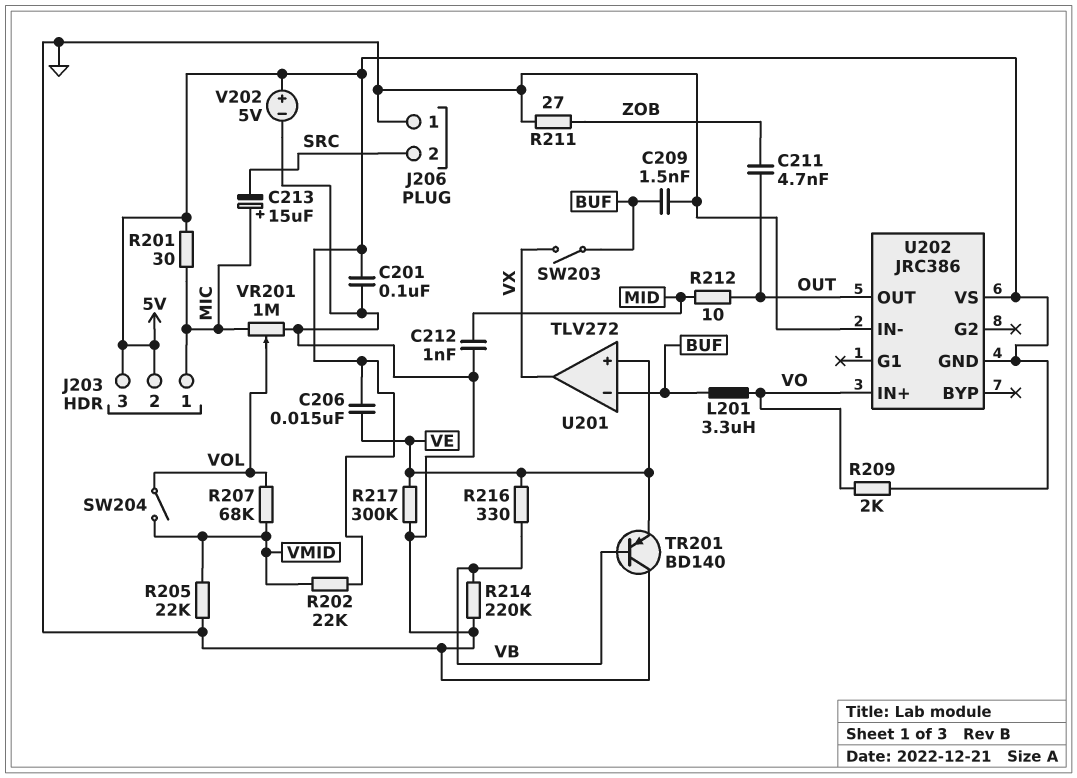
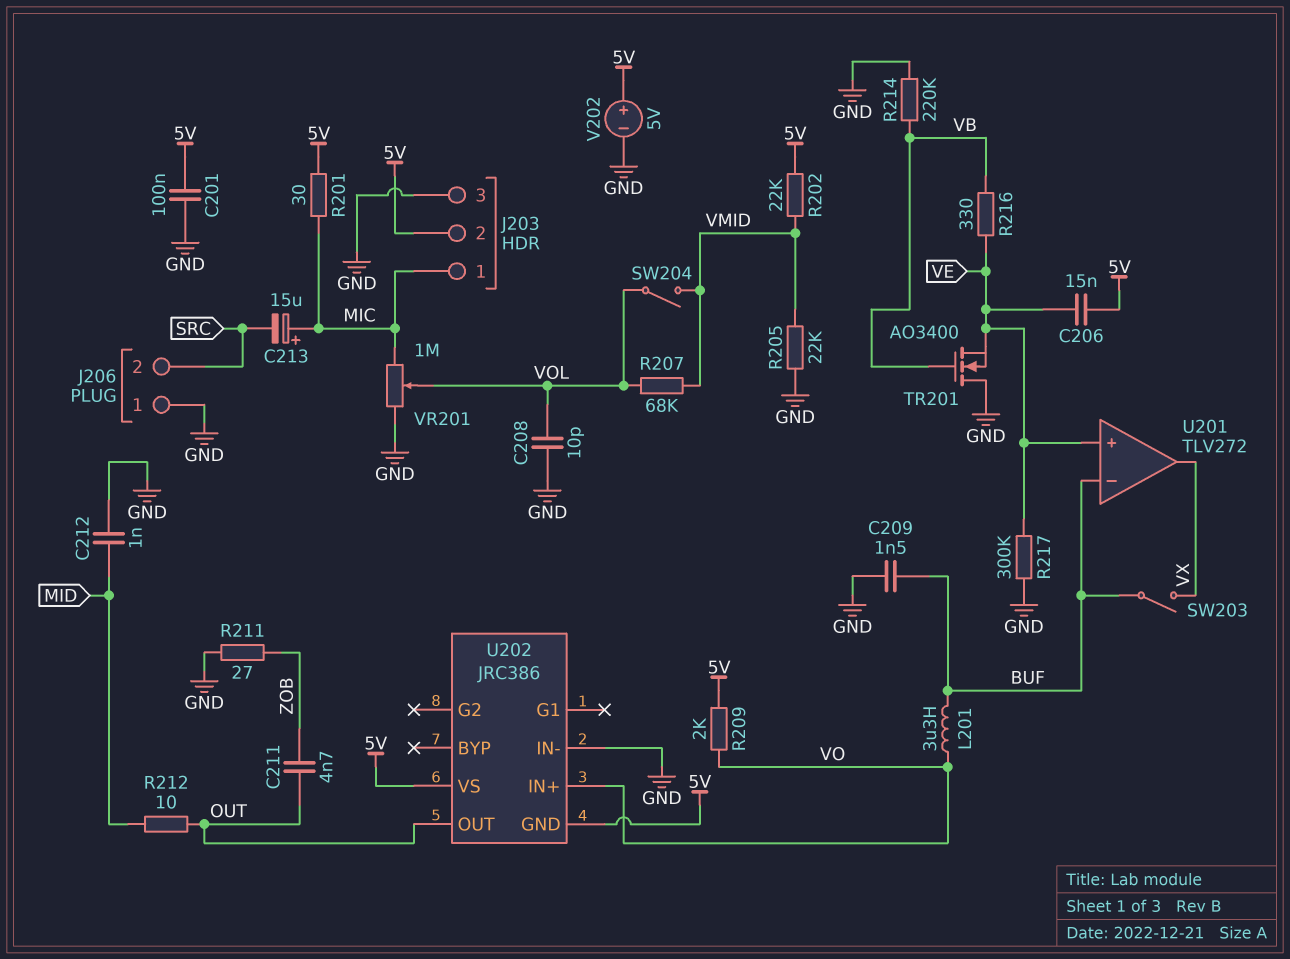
C208: none -> 10pF (GND, VOL)
J203 pin 3: 5V -> GND
TR201: PNP BD140 (B VB, C GND, E VE) -> NMOS AO3400 (G VB, D GND, S VE)

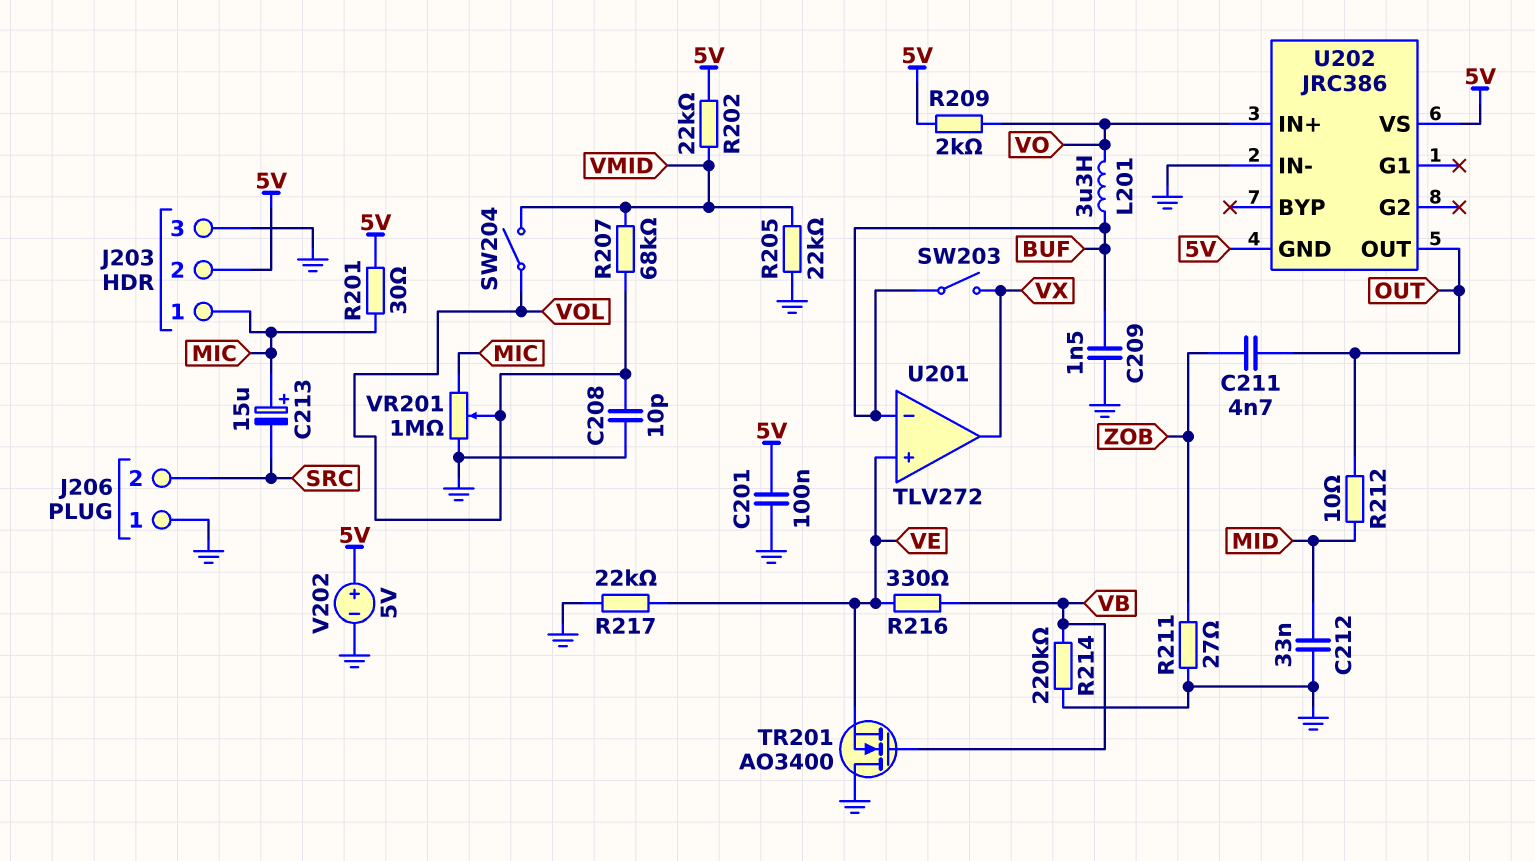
C206: 15nF (5V, VE) -> none
C212: 1nF (GND, MID) -> 33nF (GND, MID)
R217: 300k (GND, VE) -> 22k (GND, VE)

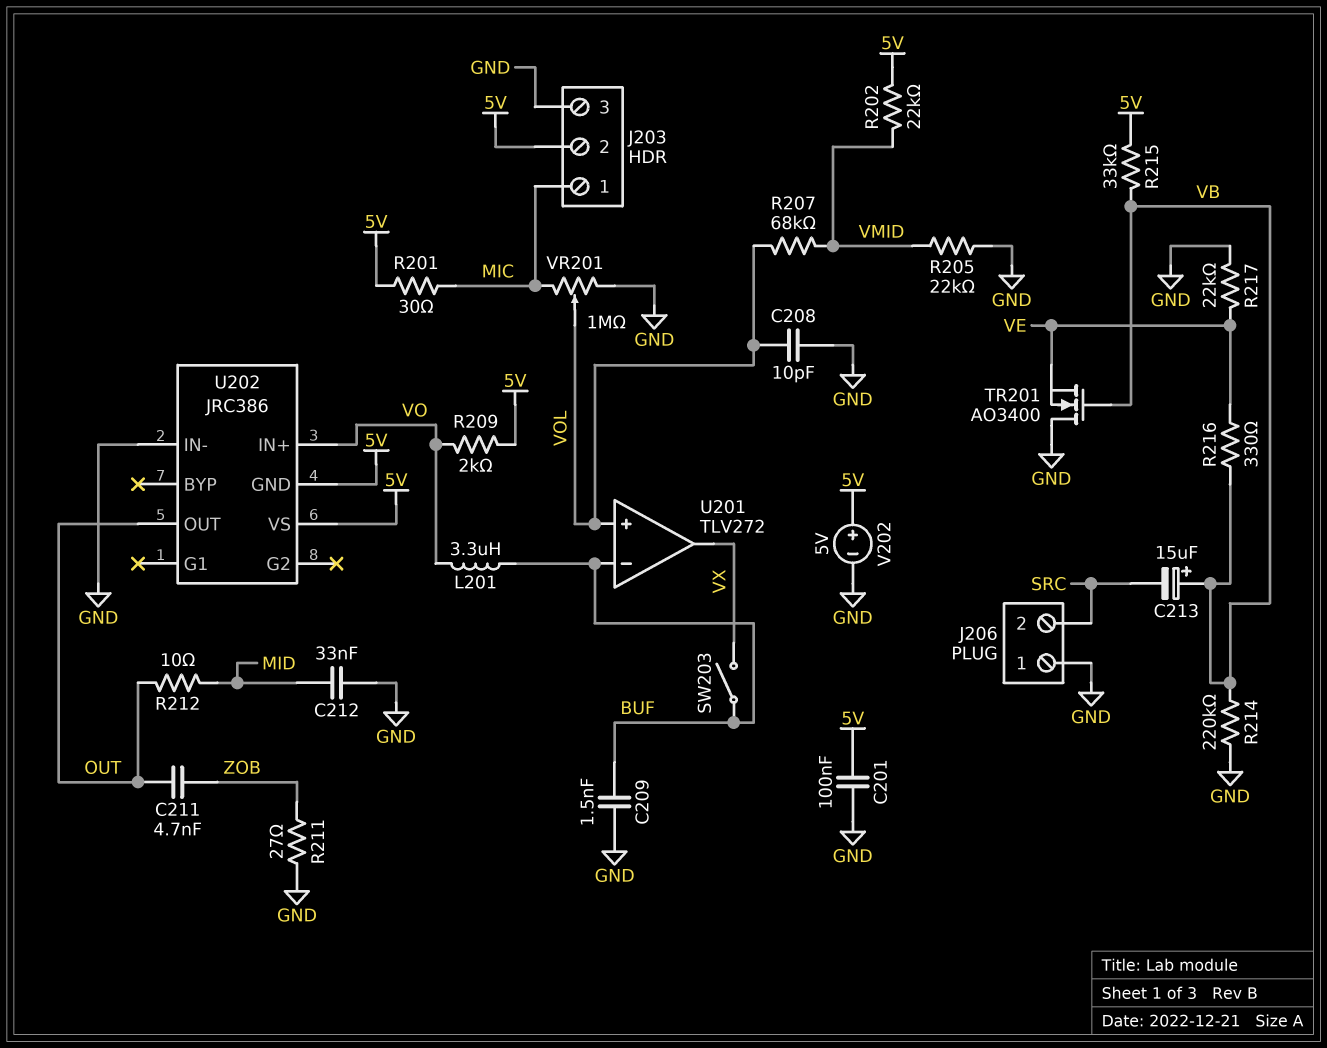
C213: 15uF (plus MIC, minus SRC) -> 15uF (plus VB, minus SRC)
R215: none -> 33k (5V, VB)
SW204: switch (VMID, VOL) -> none
U201 pin in+: VE -> VOL

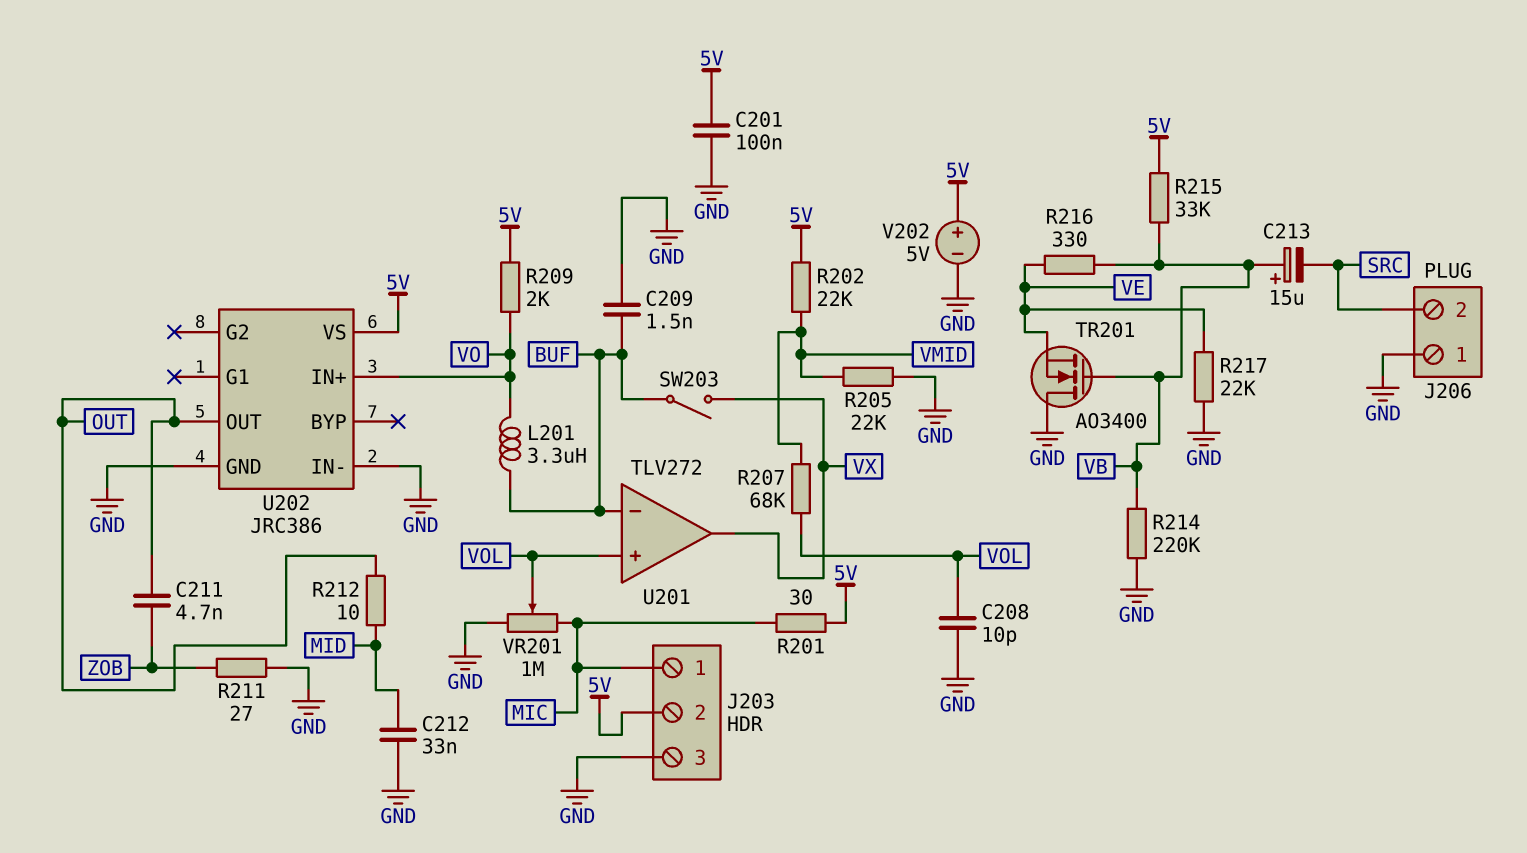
U202 pin GND: 5V -> GND

